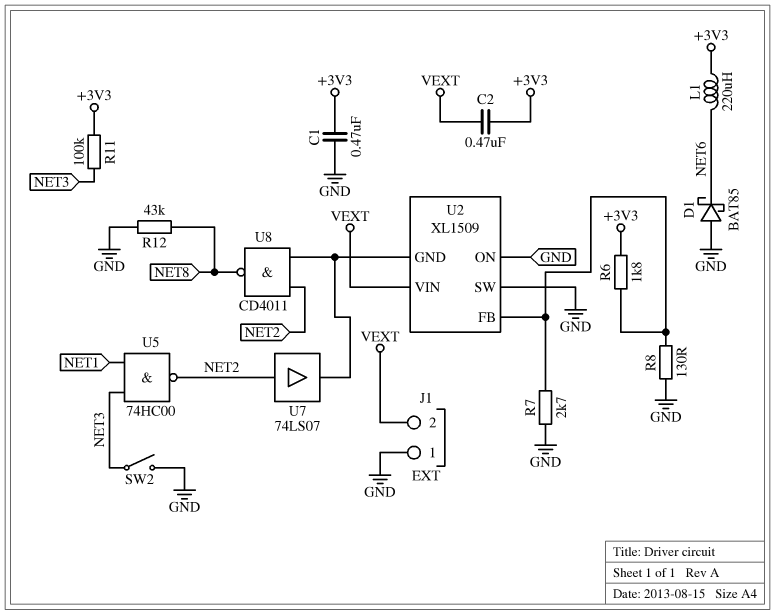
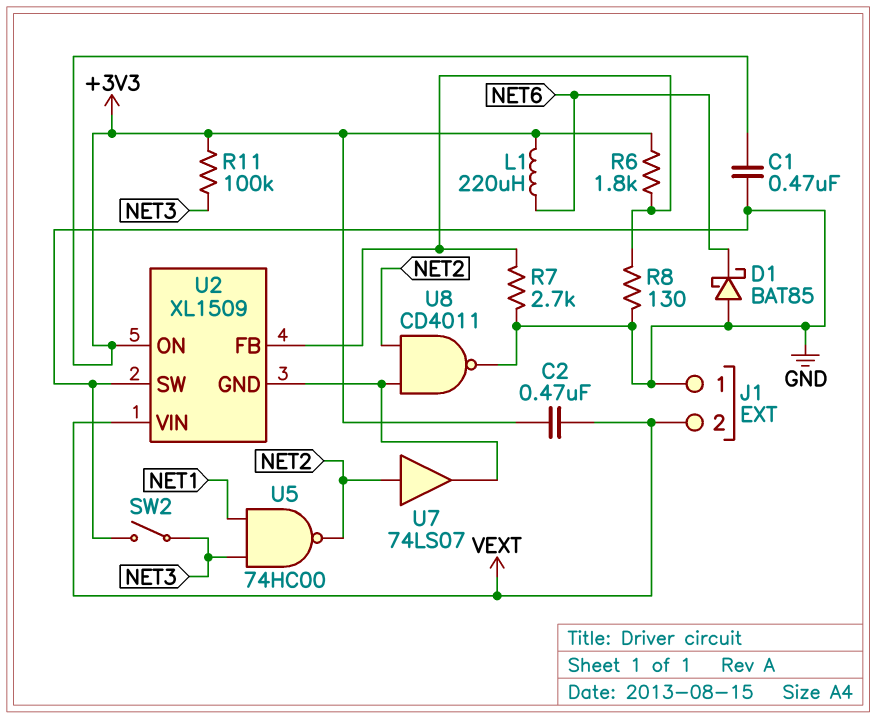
R12: 43k (GND, NET8) -> none
U2 pin ON: GND -> +3V3
U8: NAND CD4011 (in NET2, in U2/GND, out NET8) -> NAND CD4011 (in NET2, in U2/GND, out GND)

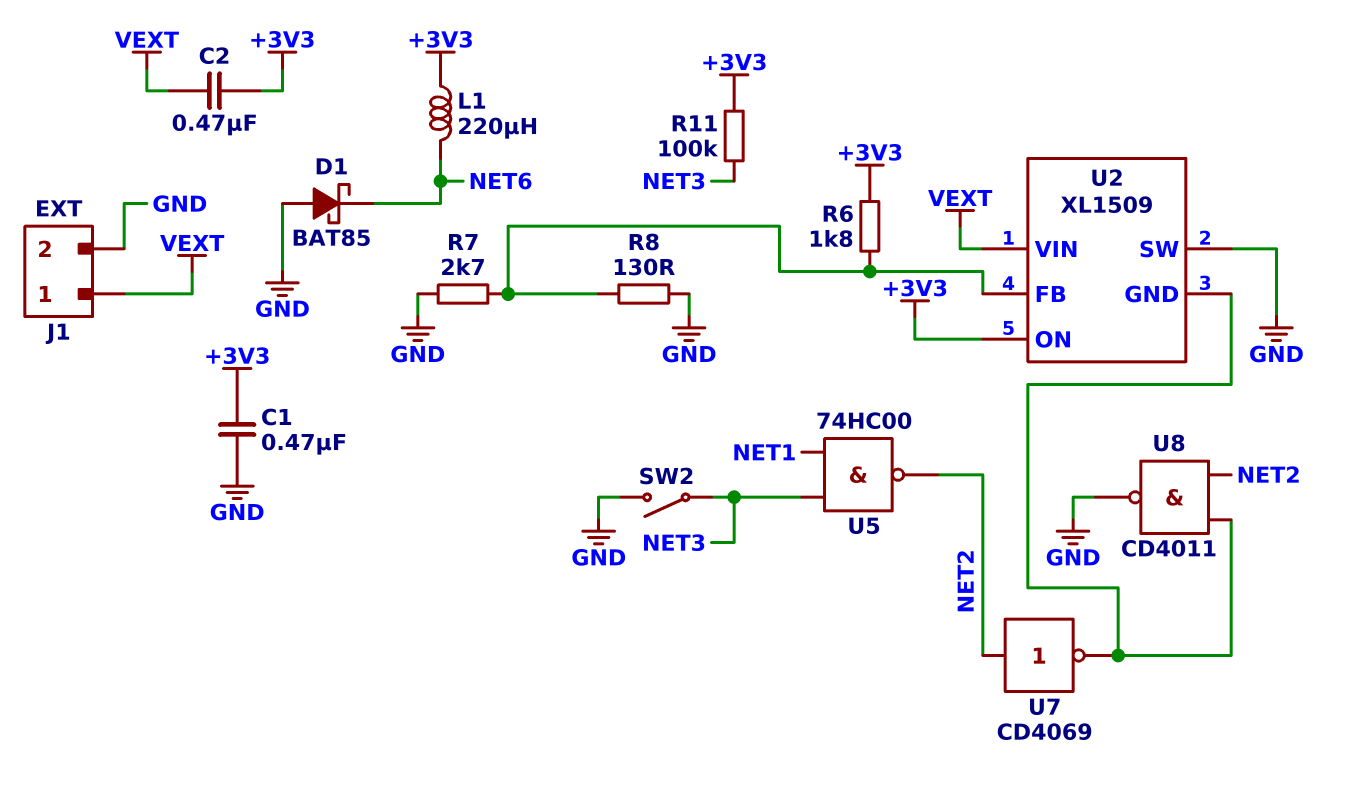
J1 pin 1: GND -> VEXT
J1 pin 2: VEXT -> GND
U7: buffer 74LS07 (in NET2, out U2/GND) -> NOT CD4069 (in NET2, out U2/GND)

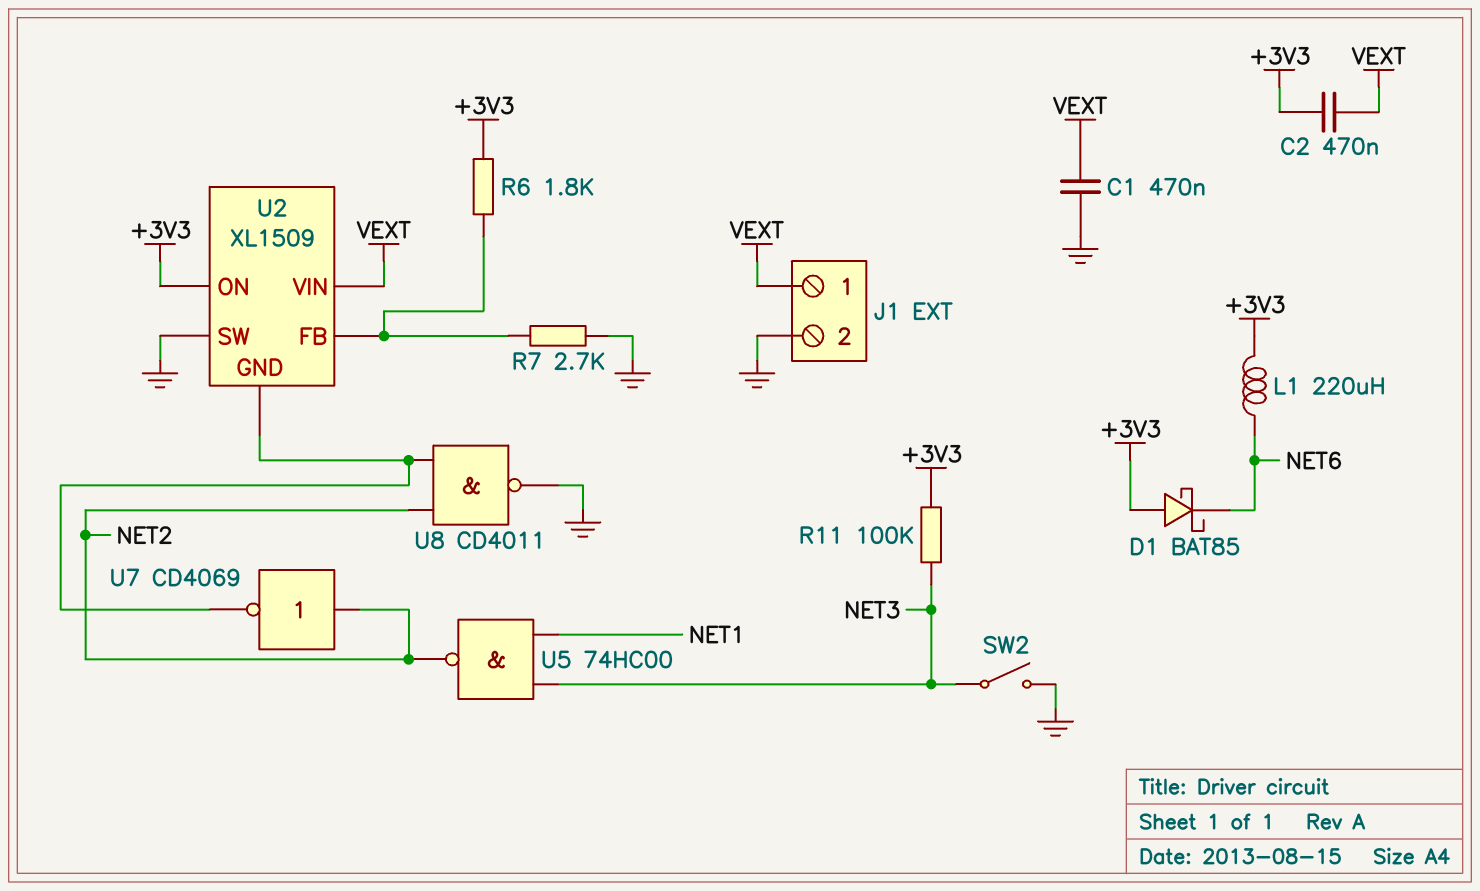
C1: 470nF (+3V3, GND) -> 470nF (GND, VEXT)
D1: schottky BAT85 (A GND, K NET6) -> schottky BAT85 (A +3V3, K NET6)
R8: 130 (GND, U2/FB) -> none

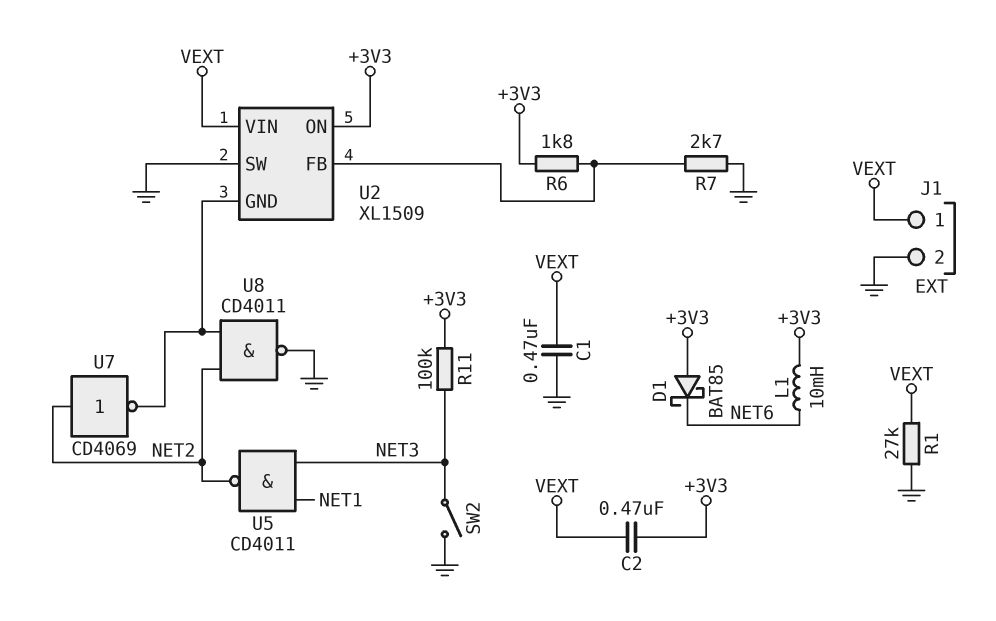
L1: 220uH (+3V3, NET6) -> 10mH (+3V3, NET6)
R1: none -> 27k (GND, VEXT)
U5: NAND 74HC00 (in NET1, in NET3, out NET2) -> NAND CD4011 (in NET1, in NET3, out NET2)

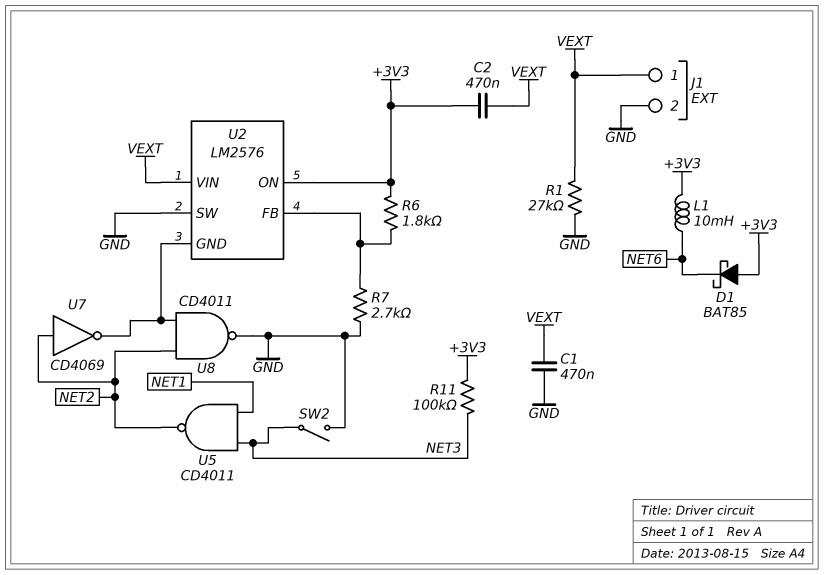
U2: XL1509 -> LM2576

